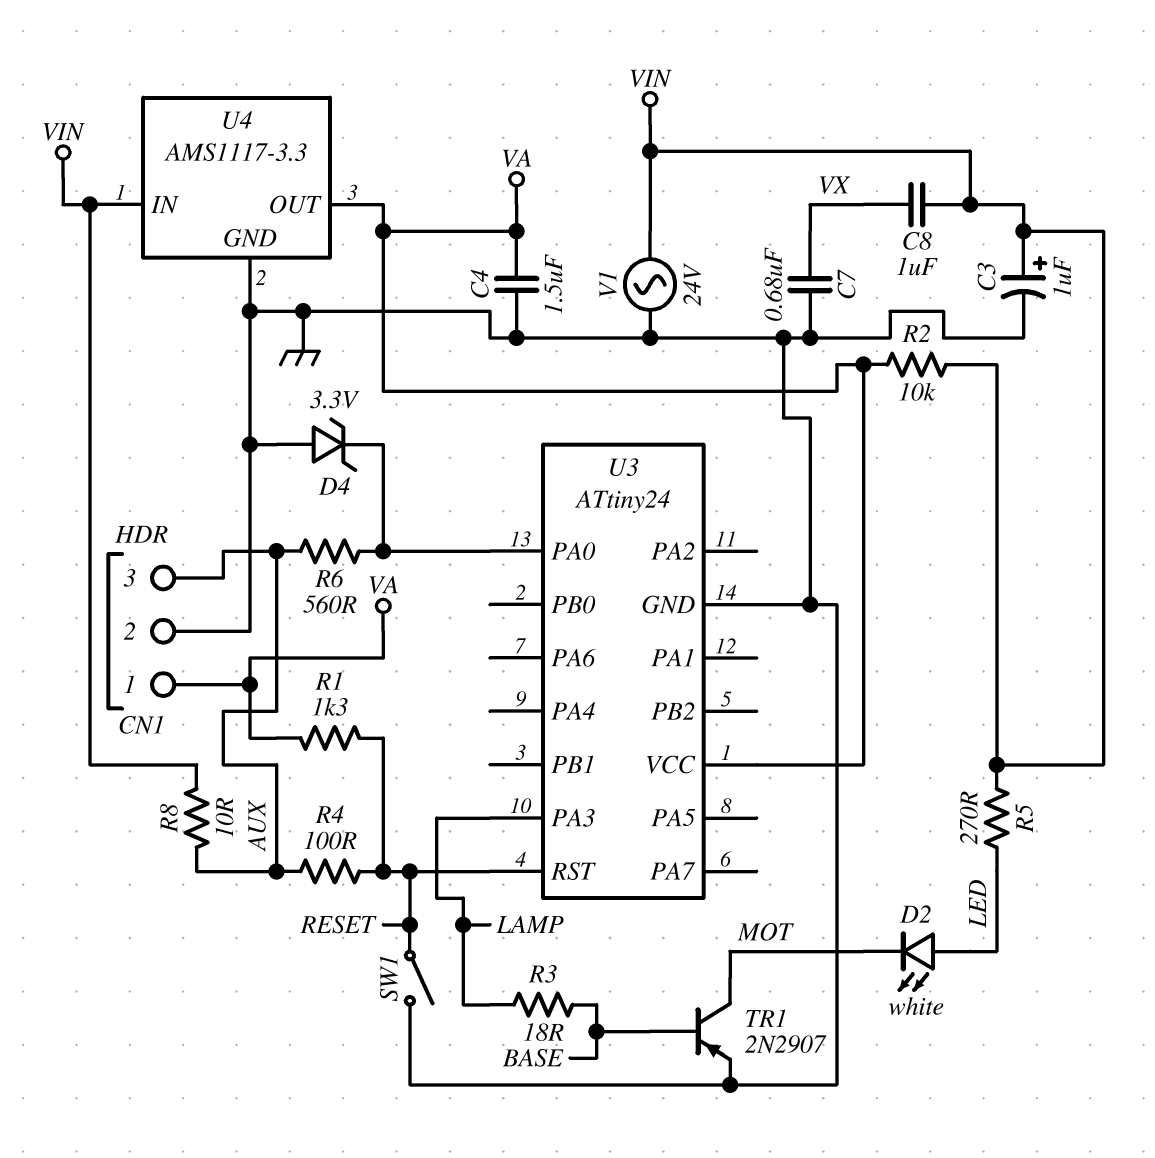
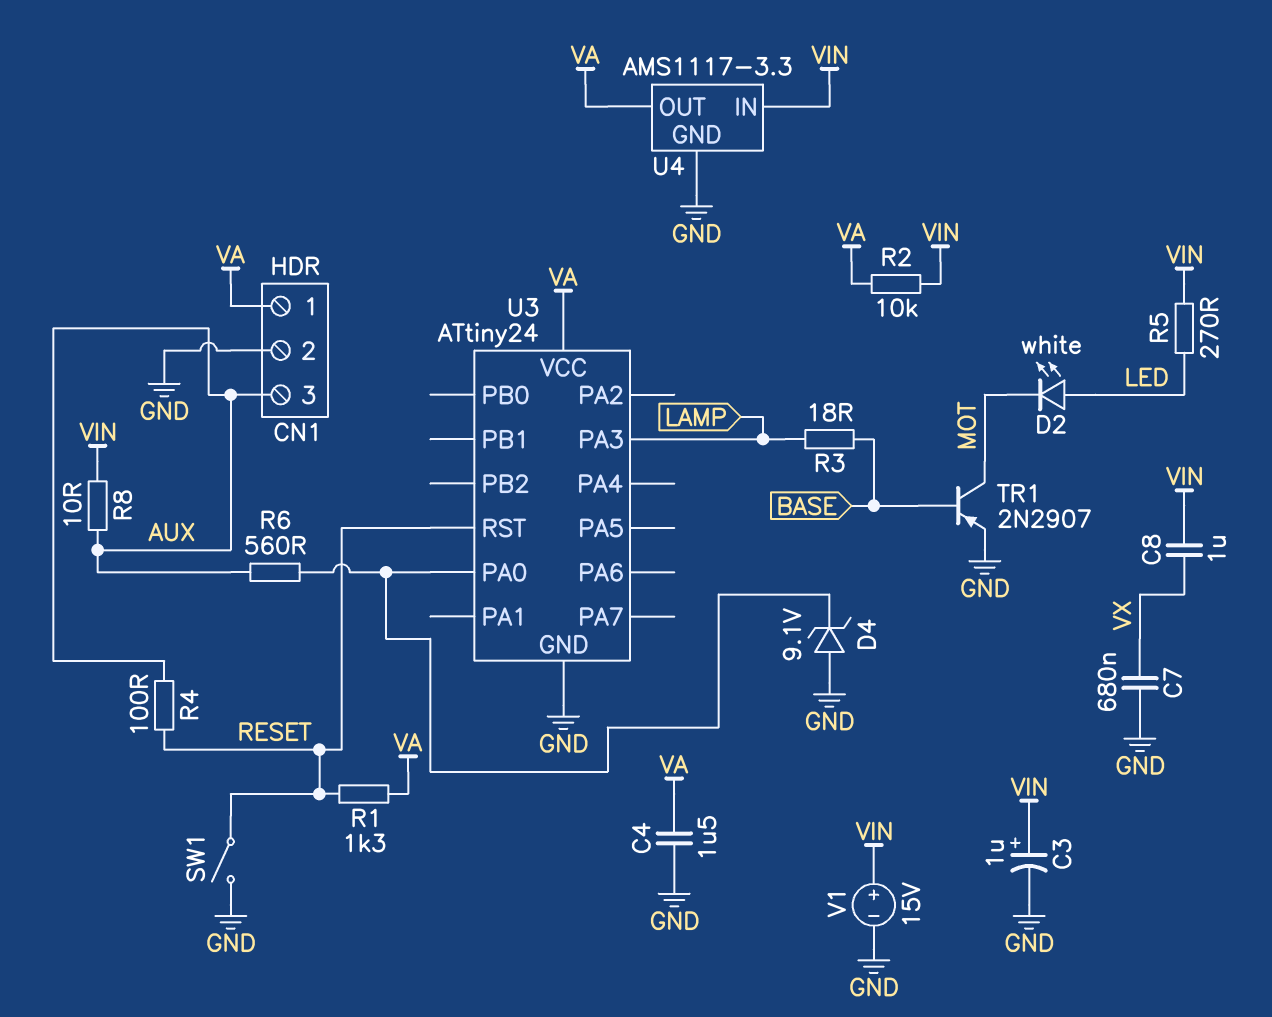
D4: zener 3.3V (A GND, K U3/PA0) -> zener 9.1V (A GND, K U3/PA0)
V1: AC 24V (GND, VIN) -> 15V (plus VIN, minus GND)

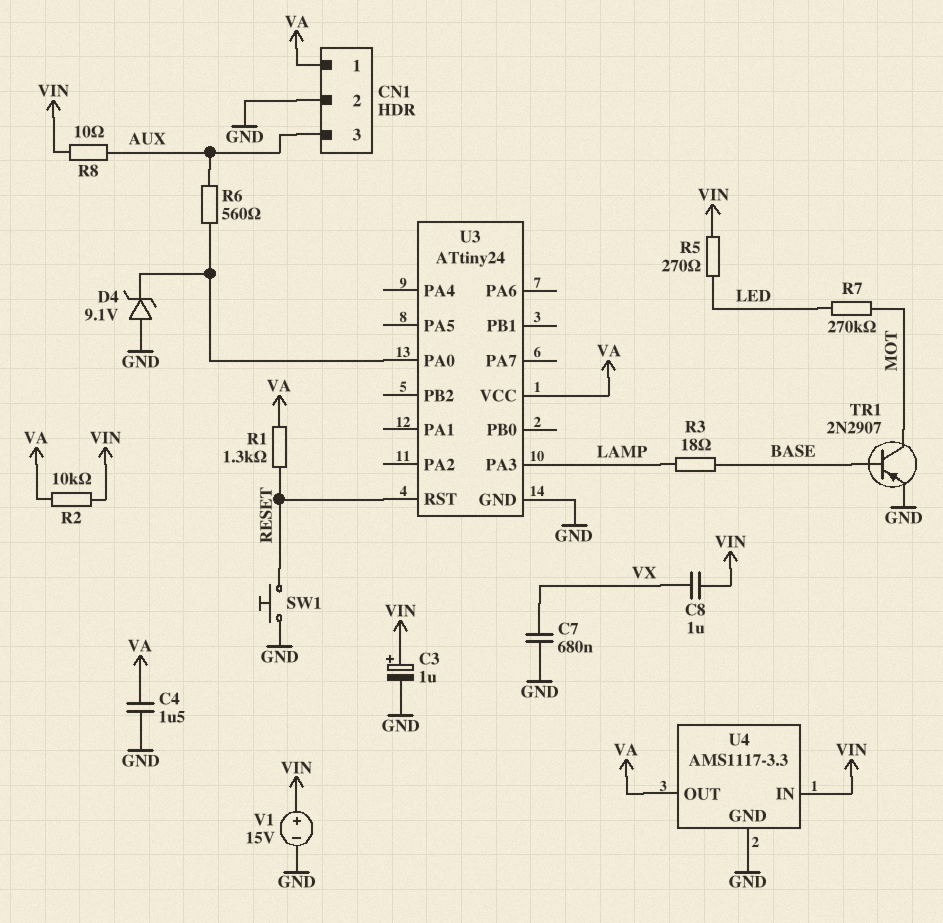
D2: LED white (A LED, K MOT) -> none
R4: 100 (AUX, RESET) -> none
R7: none -> 270k (LED, MOT)
SW1: switch (GND, RESET) -> button (GND, RESET)

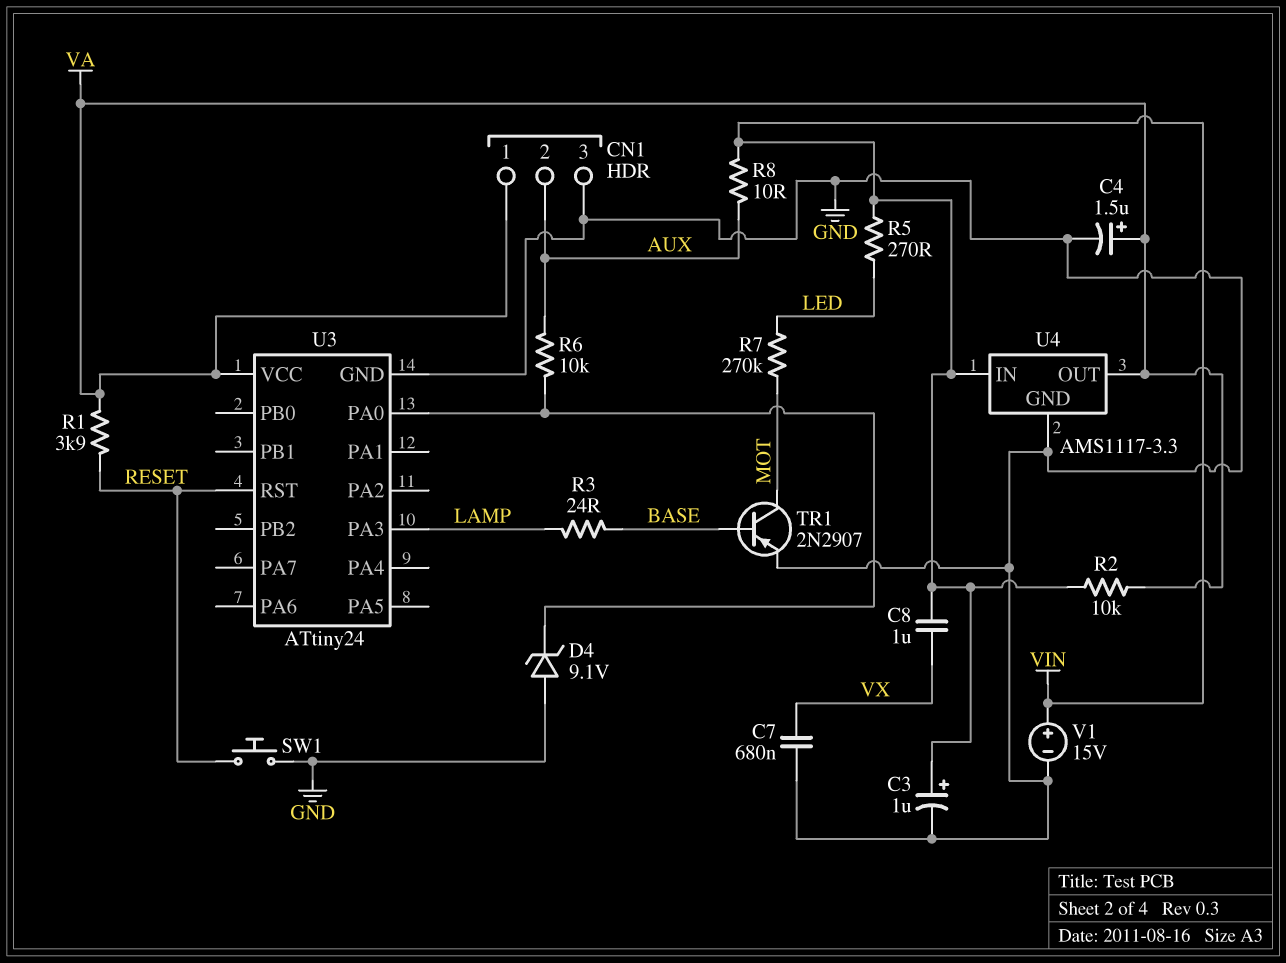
C4: 1.5uF (GND, VA) -> 1.5uF (plus VA, minus GND)
CN1 pin 2: GND -> AUX
CN1 pin 3: AUX -> GND
R1: 1.3k (RESET, VA) -> 3.9k (RESET, VA)
R3: 18 (BASE, LAMP) -> 24 (BASE, LAMP)
R6: 560 (AUX, U3/PA0) -> 10k (AUX, U3/PA0)

